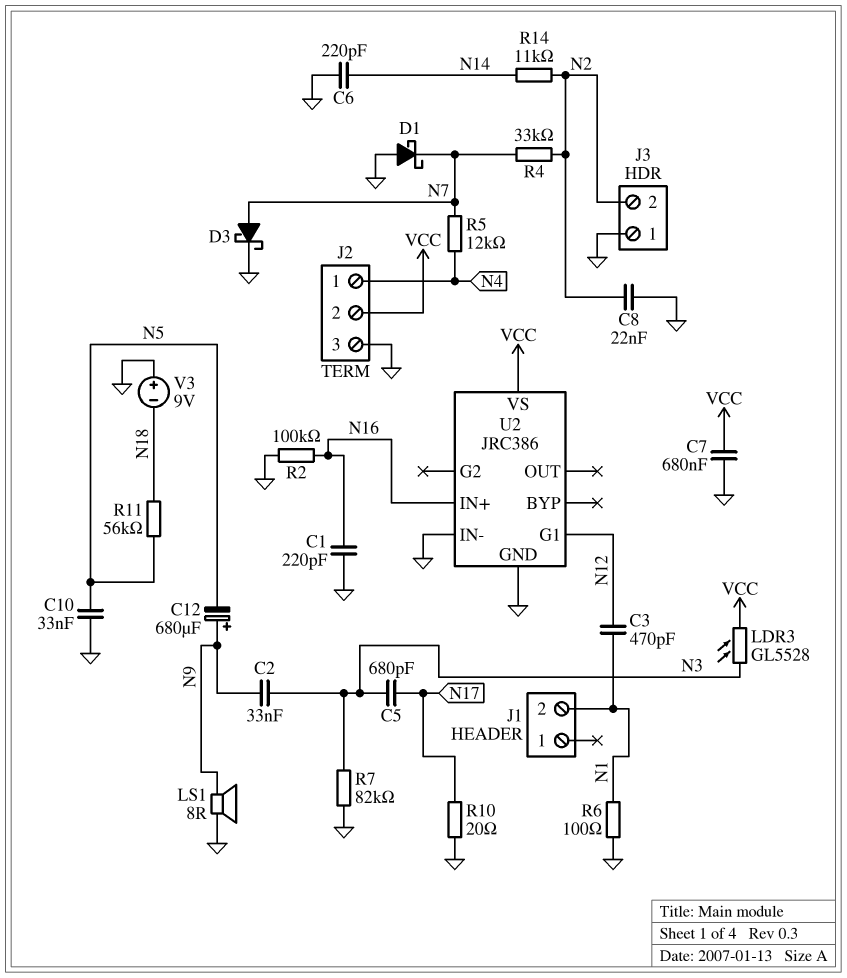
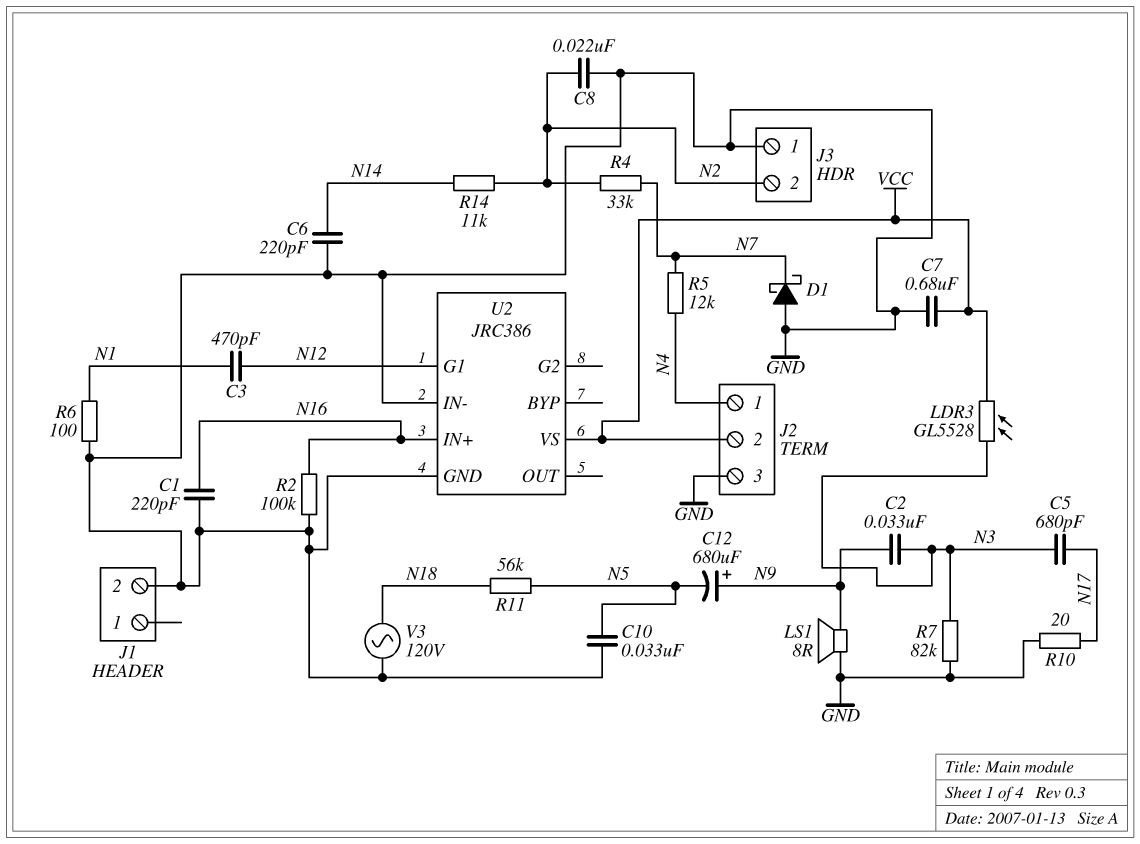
D3: schottky (A N7, K GND) -> none
J1 pin 2: N1 -> GND
V3: 9V (plus GND, minus N18) -> AC 120V (GND, N18)

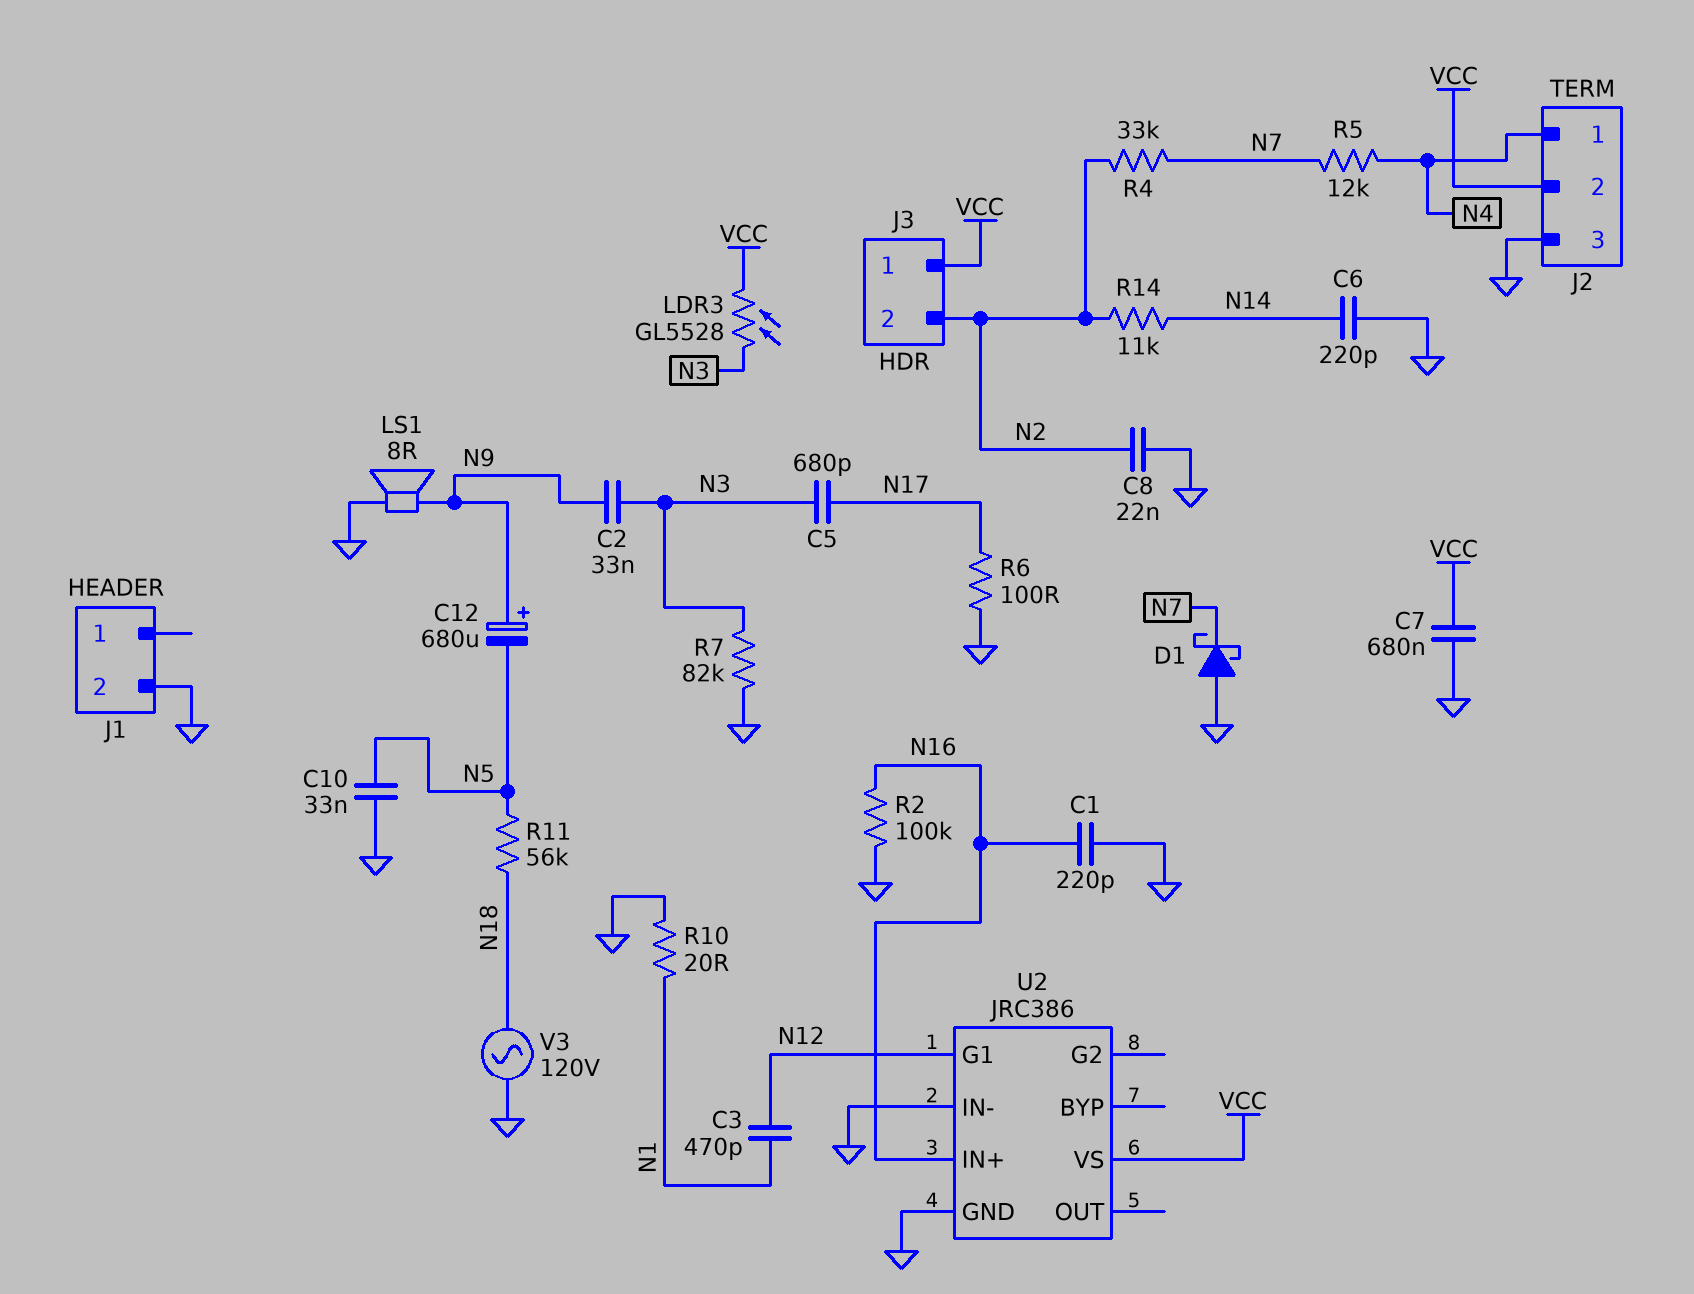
J3 pin 1: GND -> VCC
R6: 100 (GND, N1) -> 100 (GND, N17)
R10: 20 (GND, N17) -> 20 (GND, N1)

